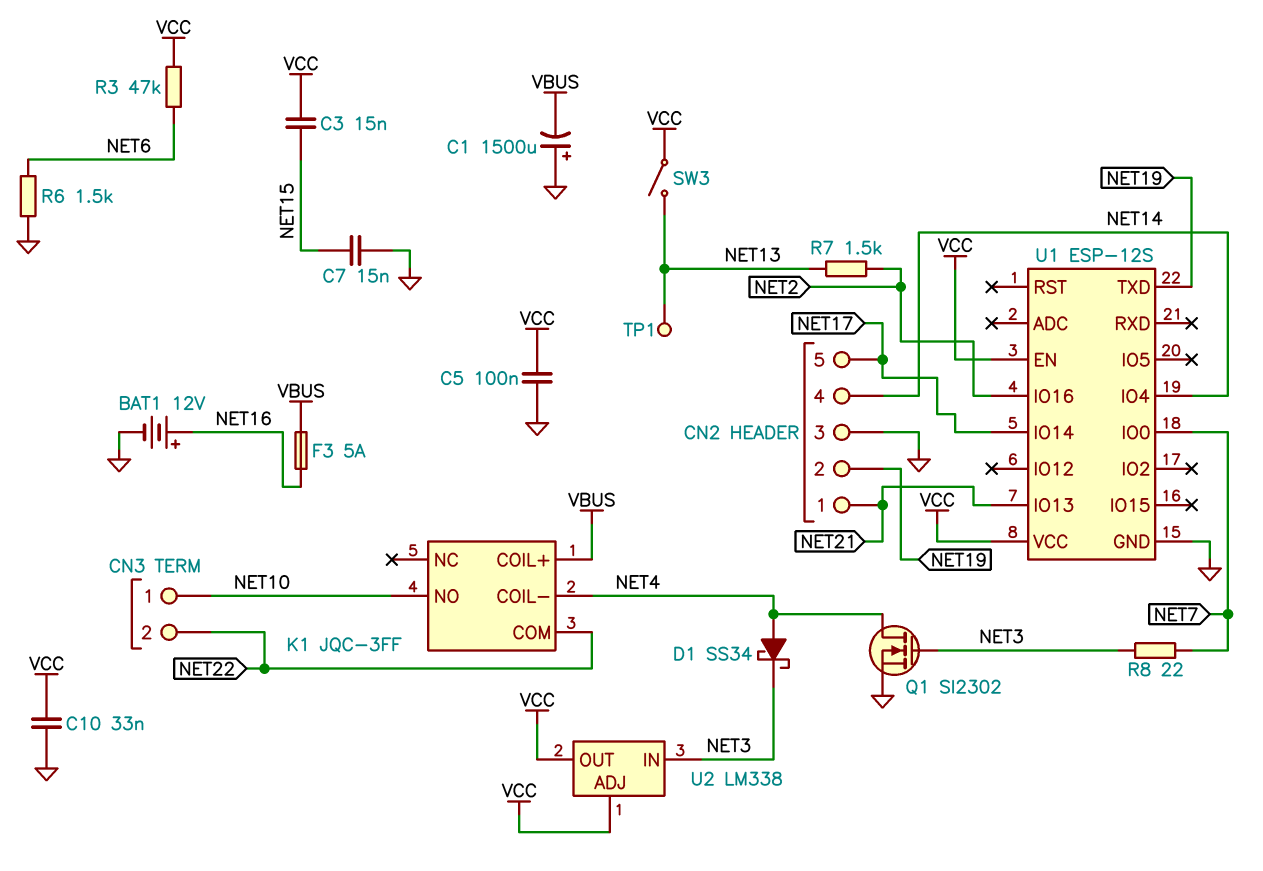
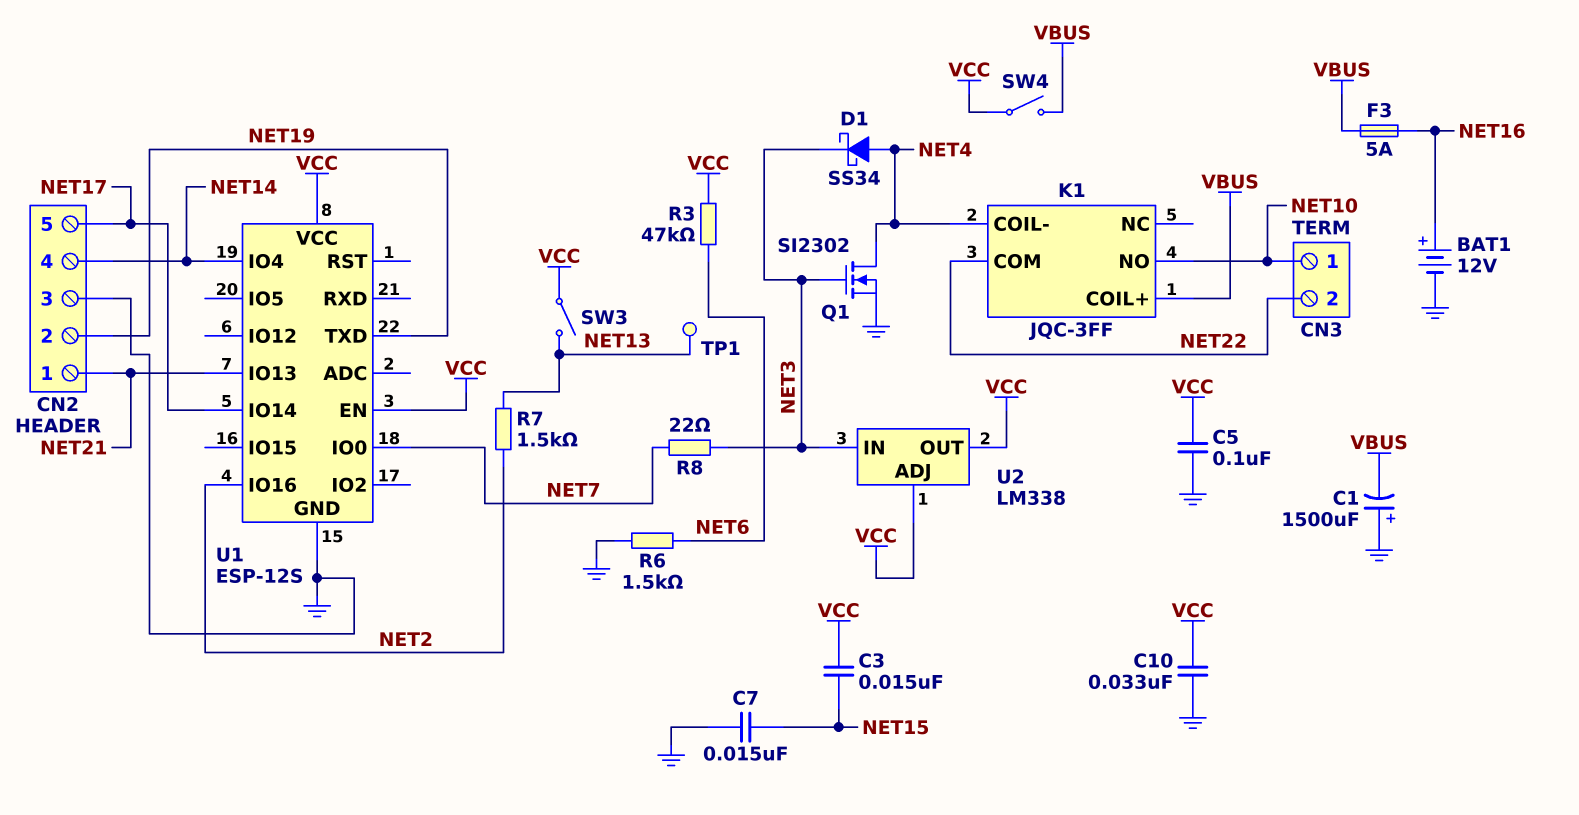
SW4: none -> switch (VBUS, VCC)

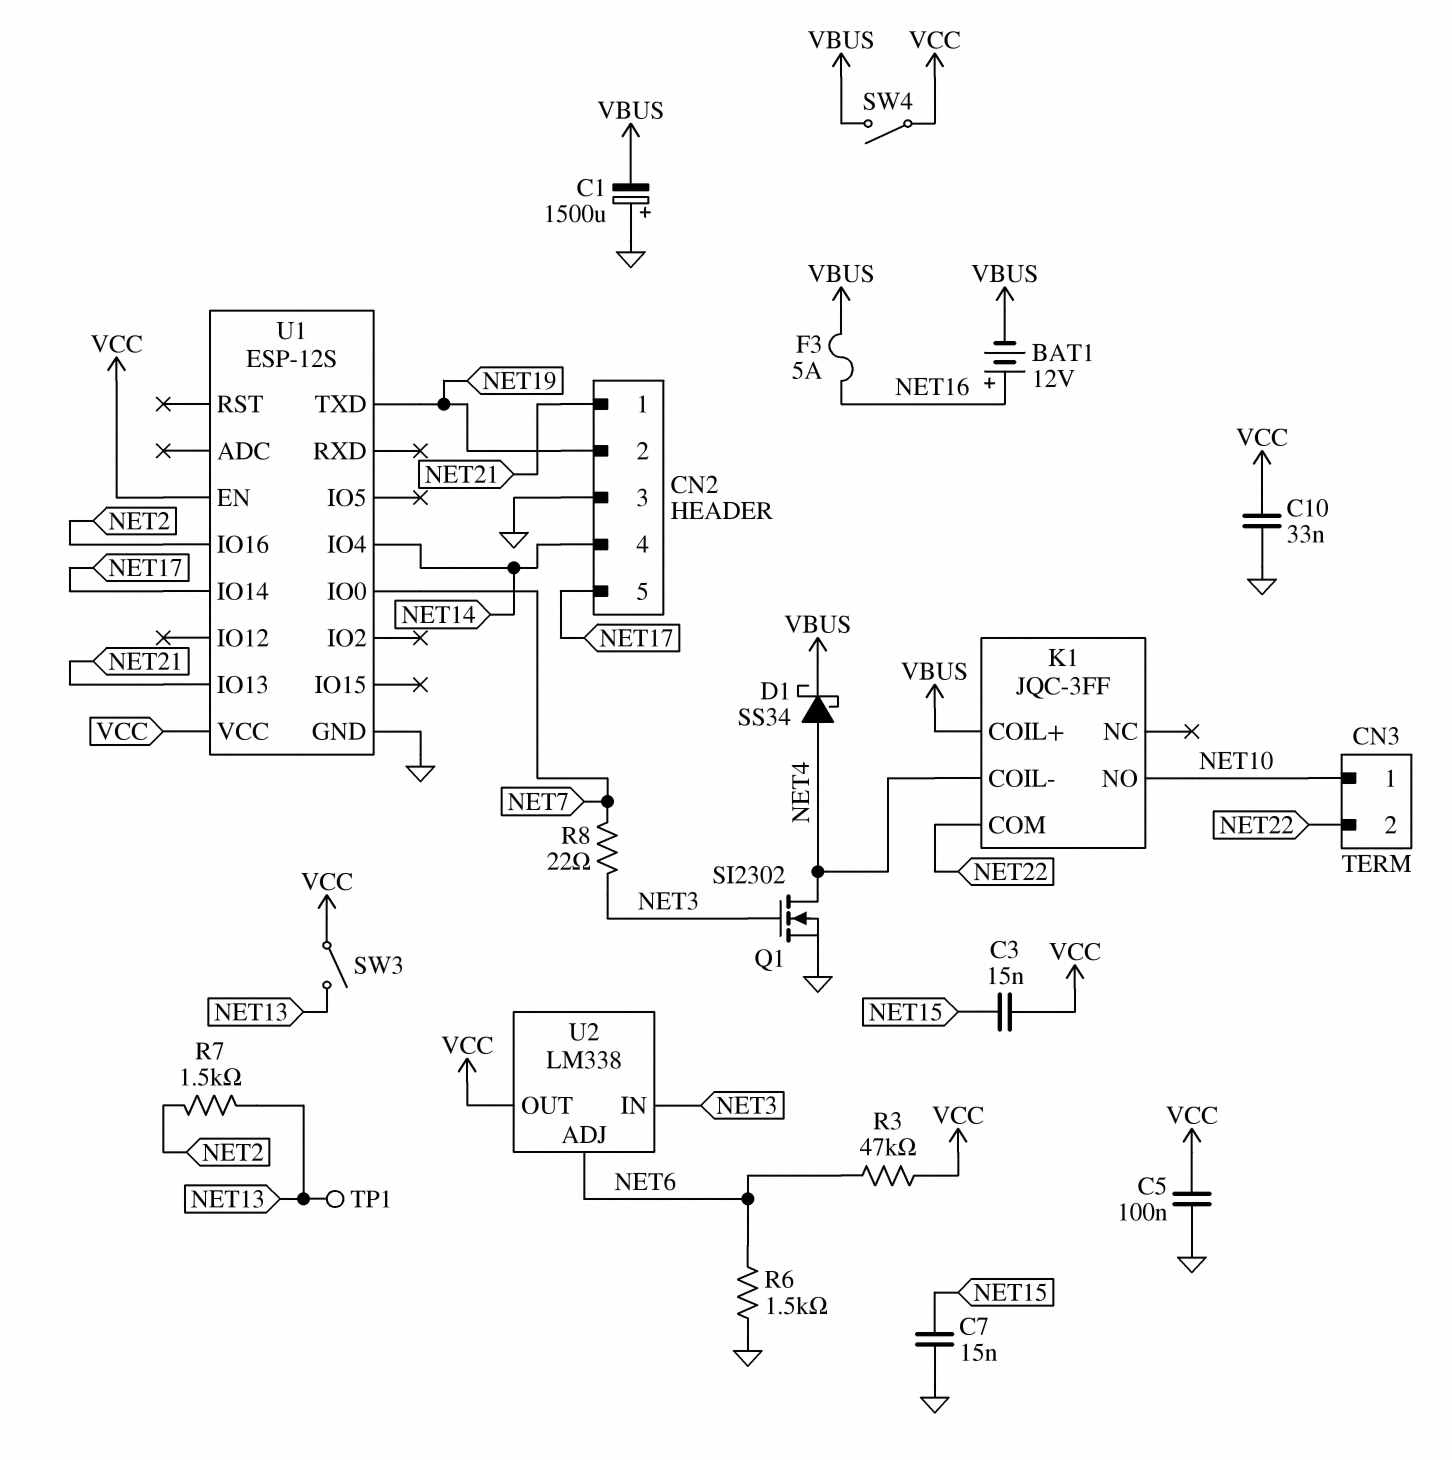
BAT1: 12V (plus NET16, minus GND) -> 12V (plus NET16, minus VBUS)
D1: schottky SS34 (A NET4, K NET3) -> schottky SS34 (A NET4, K VBUS)
U2 pin ADJ: VCC -> NET6

